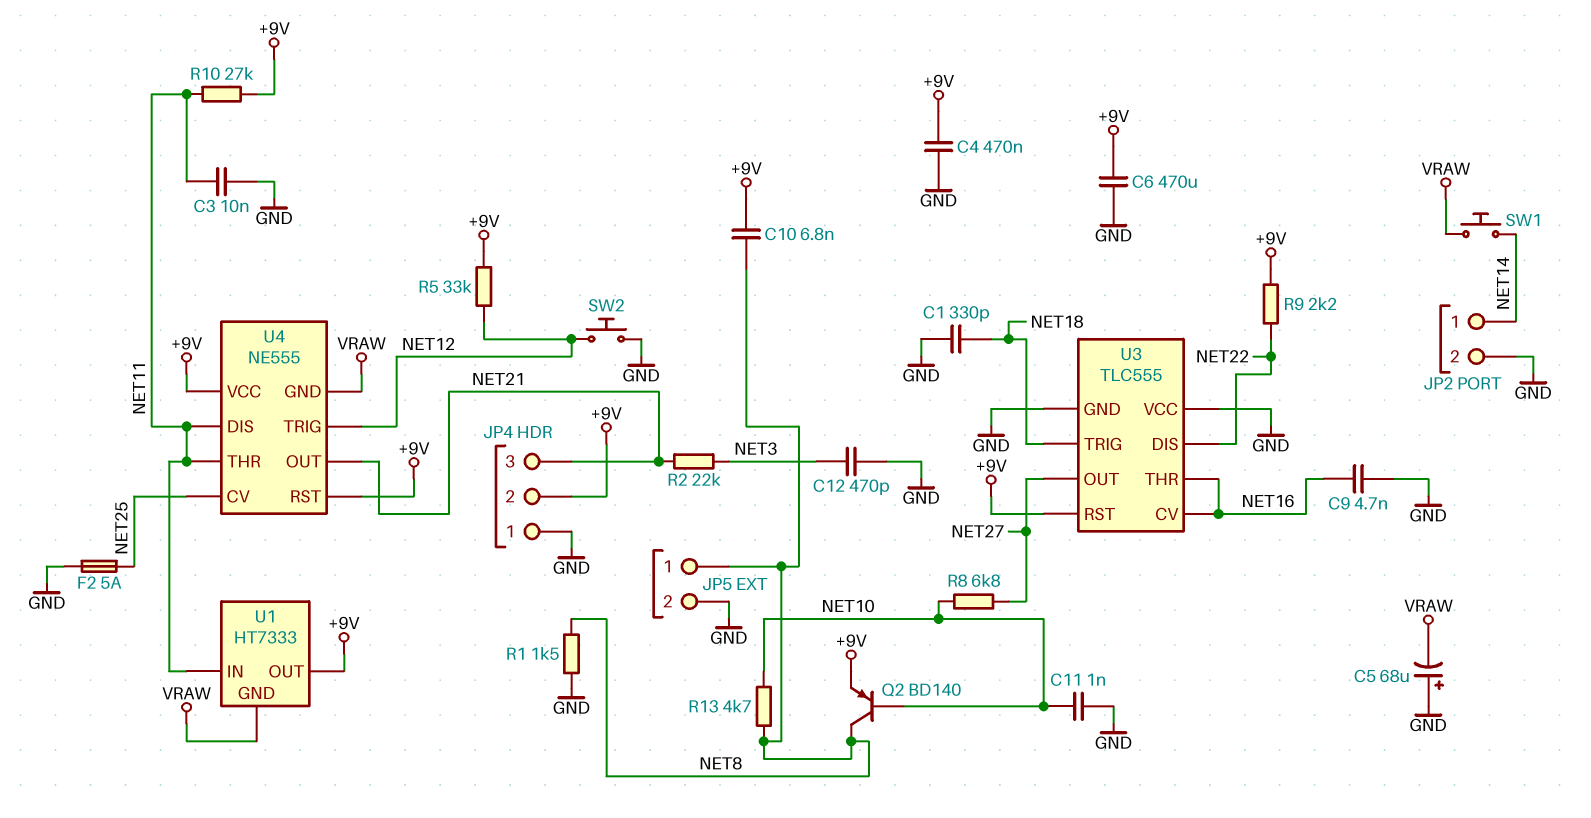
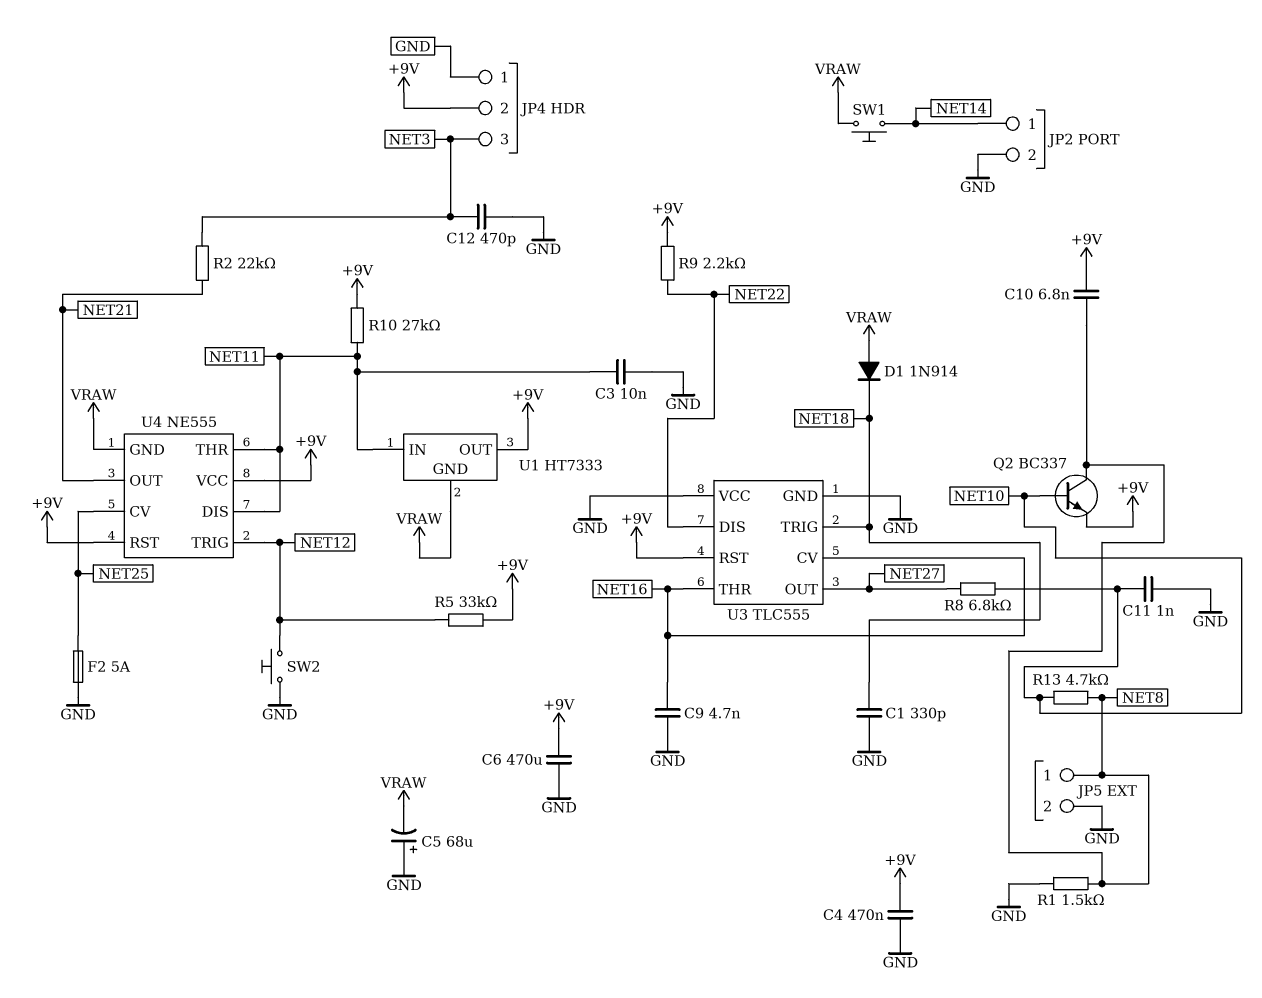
D1: none -> diode 1N914 (A VRAW, K NET18)
JP4 pin 3: NET21 -> NET3
Q2: PNP BD140 (B NET10, C NET8, E +9V) -> NPN BC337 (B NET10, C NET8, E +9V)

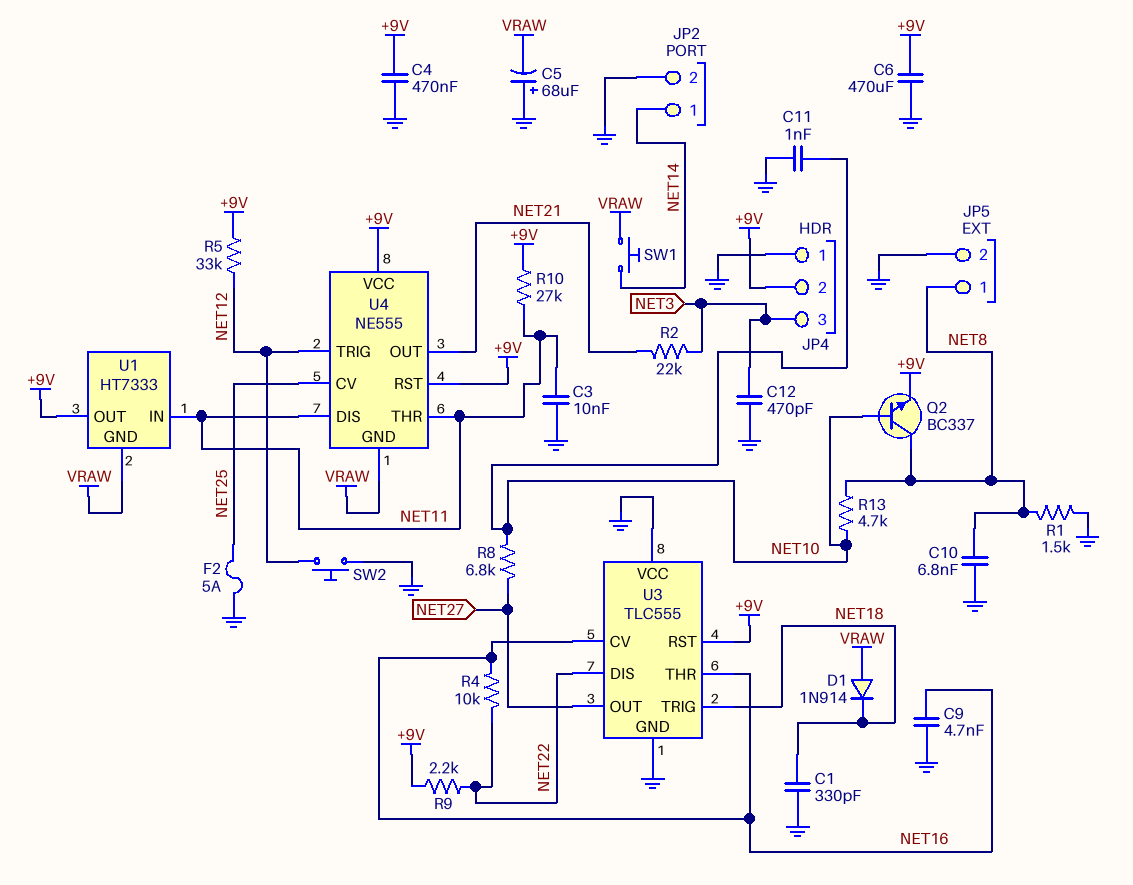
C10: 6.8nF (+9V, NET8) -> 6.8nF (GND, NET8)
R4: none -> 10k (NET16, NET22)

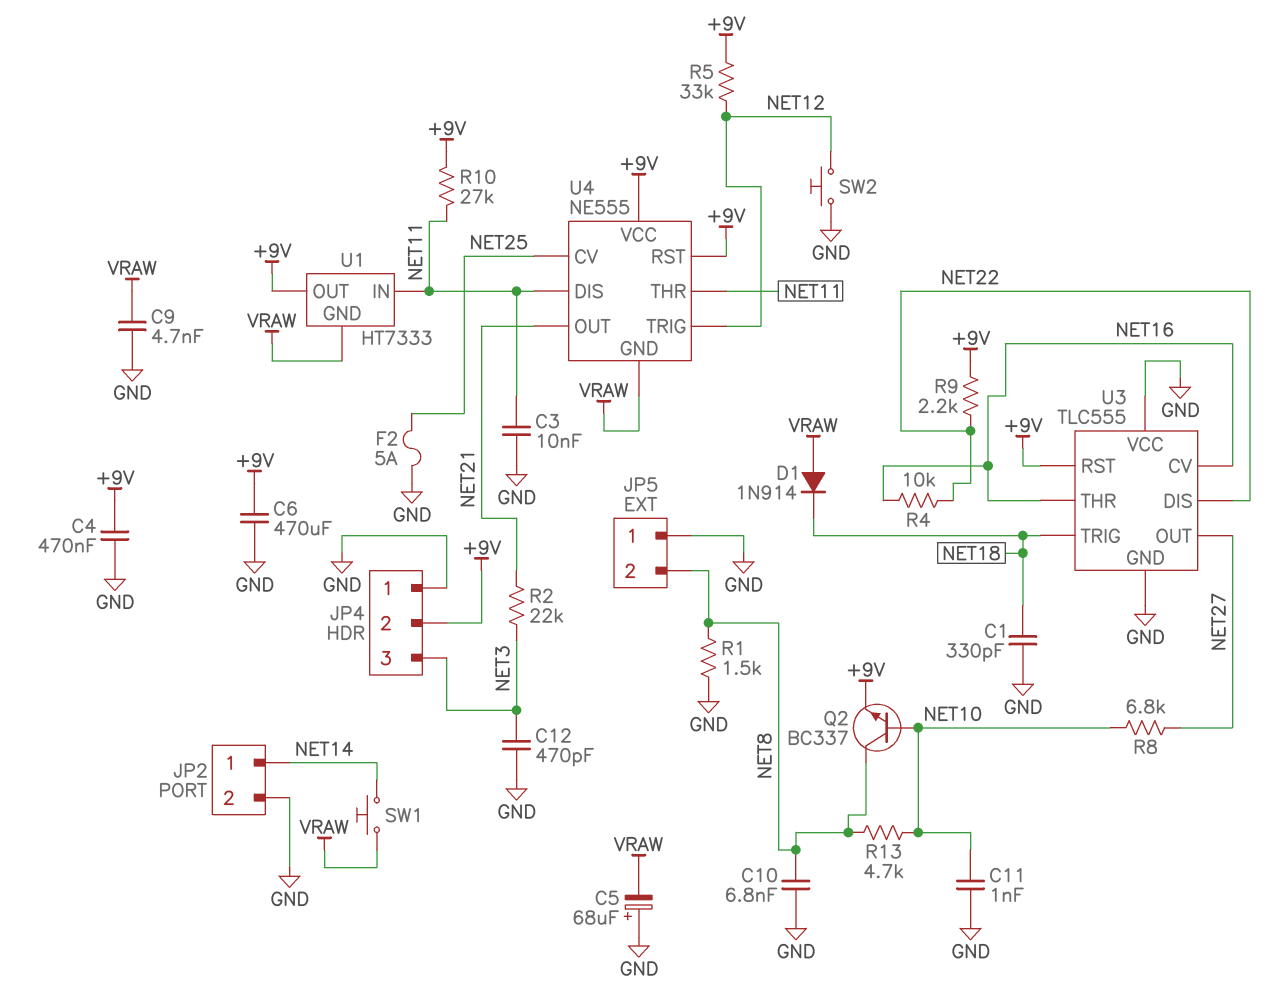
C9: 4.7nF (GND, NET16) -> 4.7nF (GND, VRAW)
JP5 pin 1: NET8 -> GND
JP5 pin 2: GND -> NET8

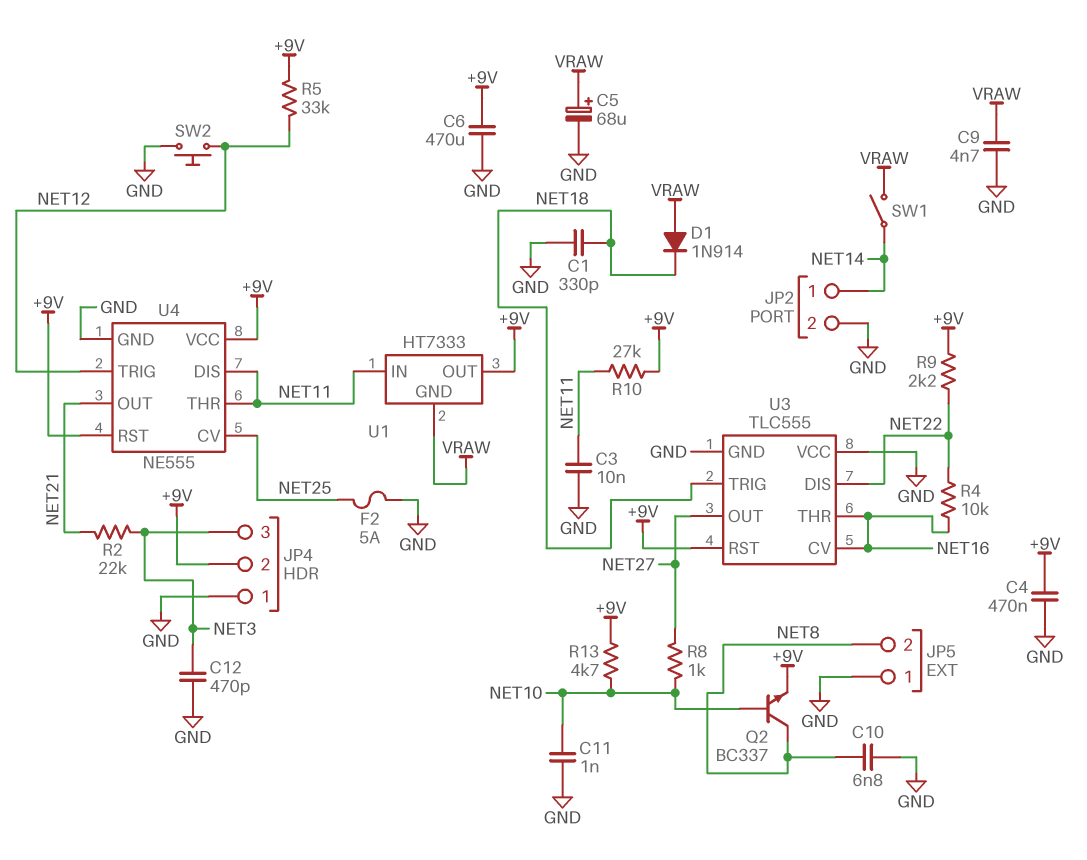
C5: 68uF (plus GND, minus VRAW) -> 68uF (plus VRAW, minus GND)
R1: 1.5k (GND, NET8) -> none
R8: 6.8k (NET10, NET27) -> 1k (NET10, NET27)
R13: 4.7k (NET8, NET10) -> 4.7k (+9V, NET10)
SW1: button (NET14, VRAW) -> switch (NET14, VRAW)
U4 pin GND: VRAW -> GND

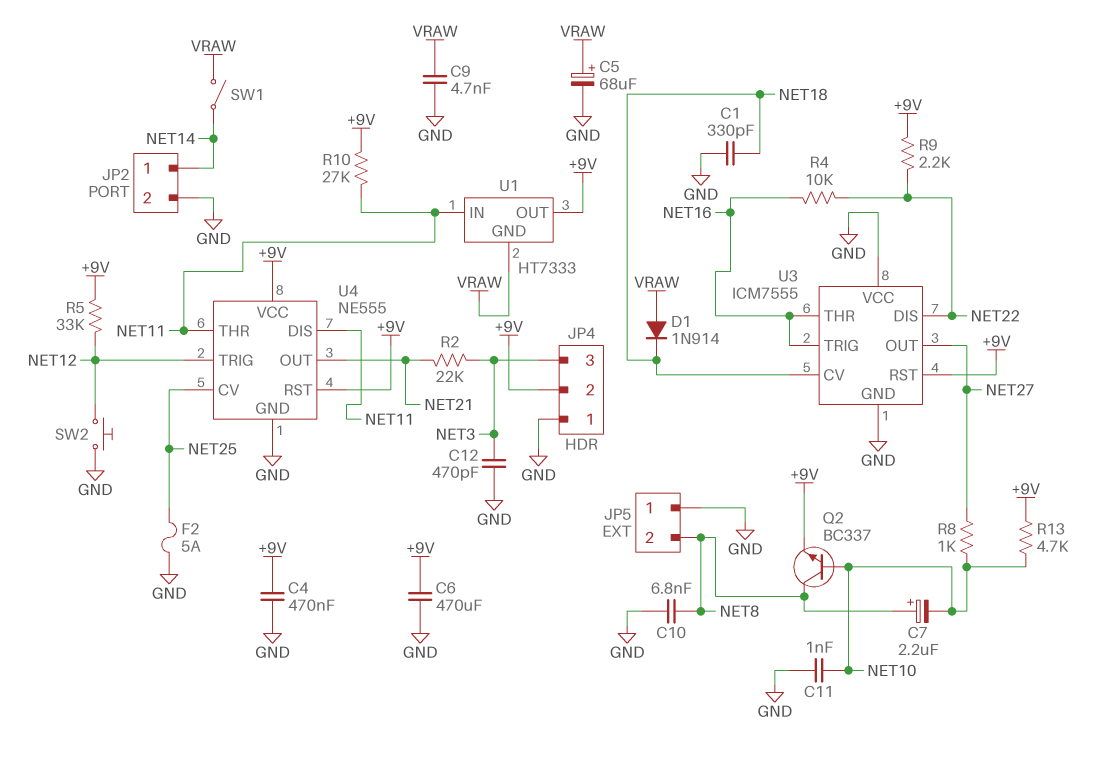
C3: 10nF (GND, NET11) -> none
C7: none -> 2.2uF (plus NET8, minus NET10)
U3: TLC555 -> ICM7555
U3 pin CV: NET16 -> NET18
U3 pin TRIG: NET18 -> NET16

